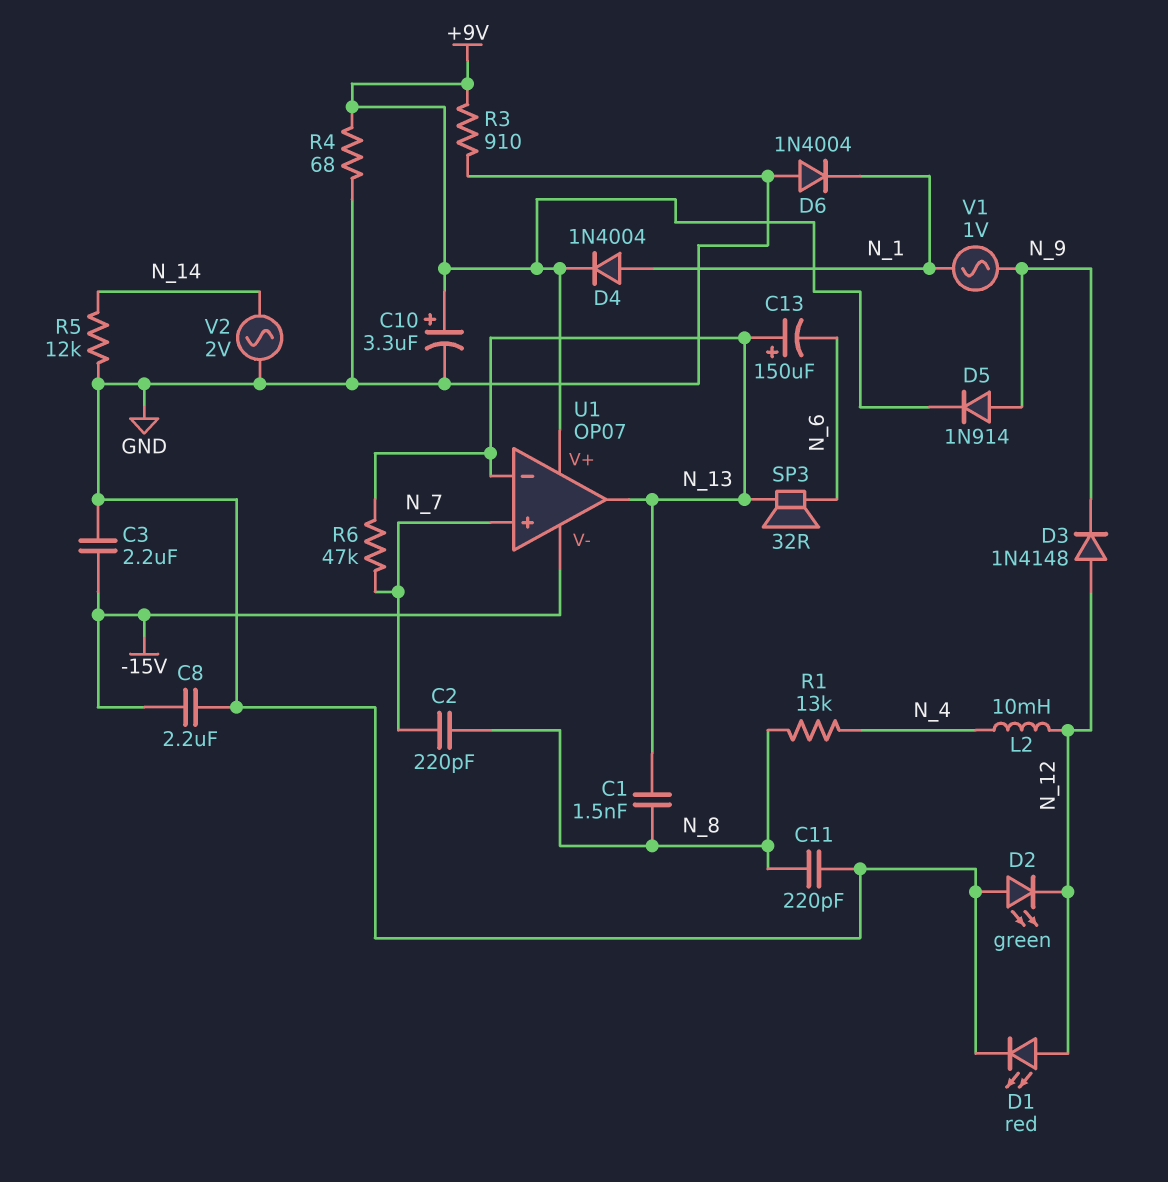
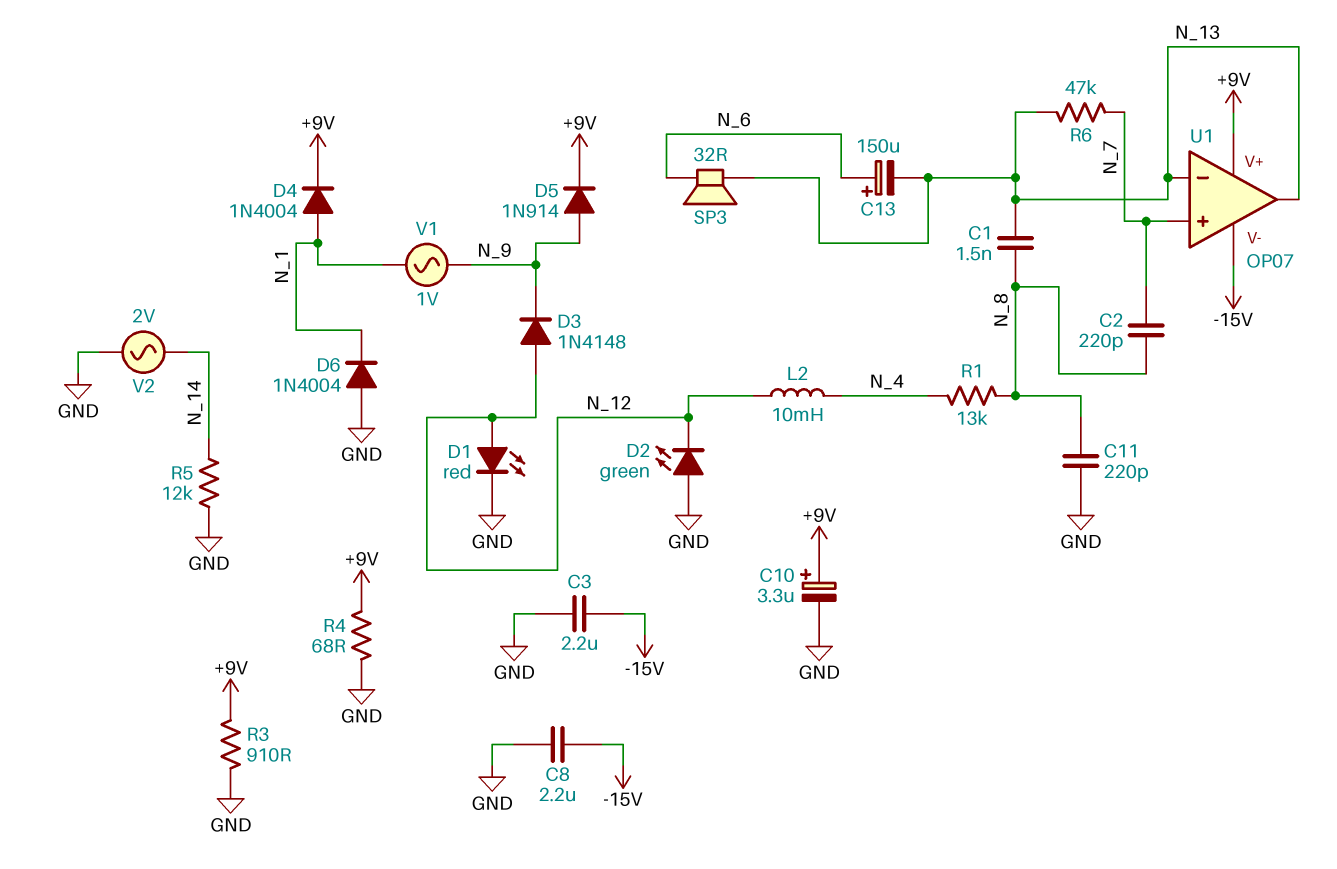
C13: 150uF (plus N_13, minus N_6) -> 150uF (plus N_6, minus N_13)

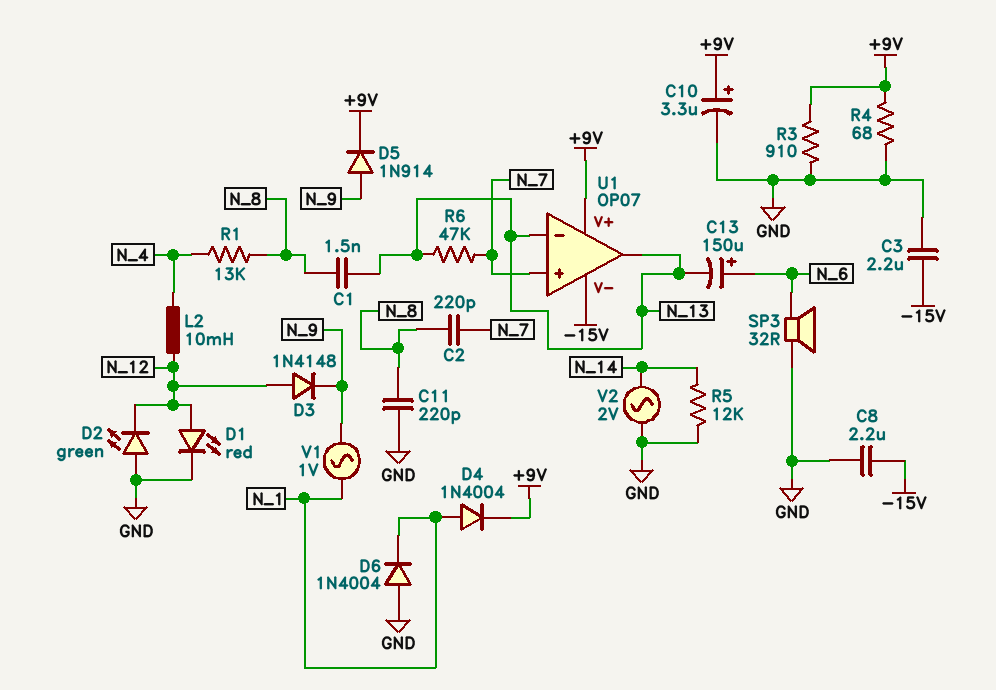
SP3: speaker 32R (N_6, N_13) -> speaker 32R (GND, N_6)

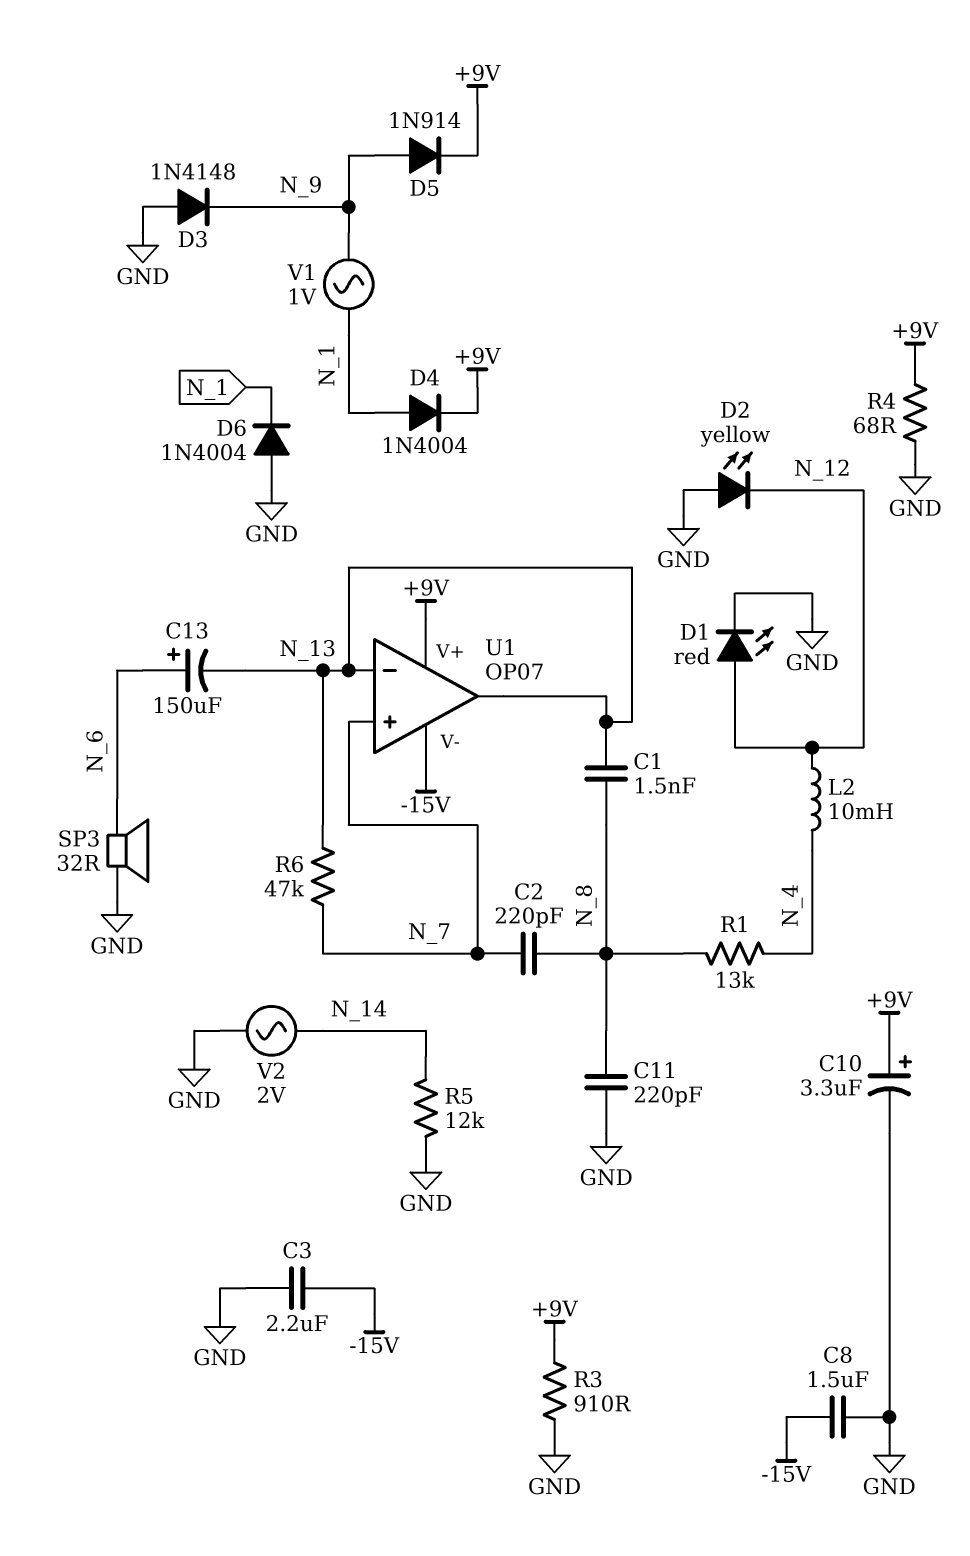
C8: 2.2uF (-15V, GND) -> 1.5uF (-15V, GND)
D2: LED green (A GND, K N_12) -> LED yellow (A GND, K N_12)
D3: diode 1N4148 (A N_12, K N_9) -> diode 1N4148 (A GND, K N_9)

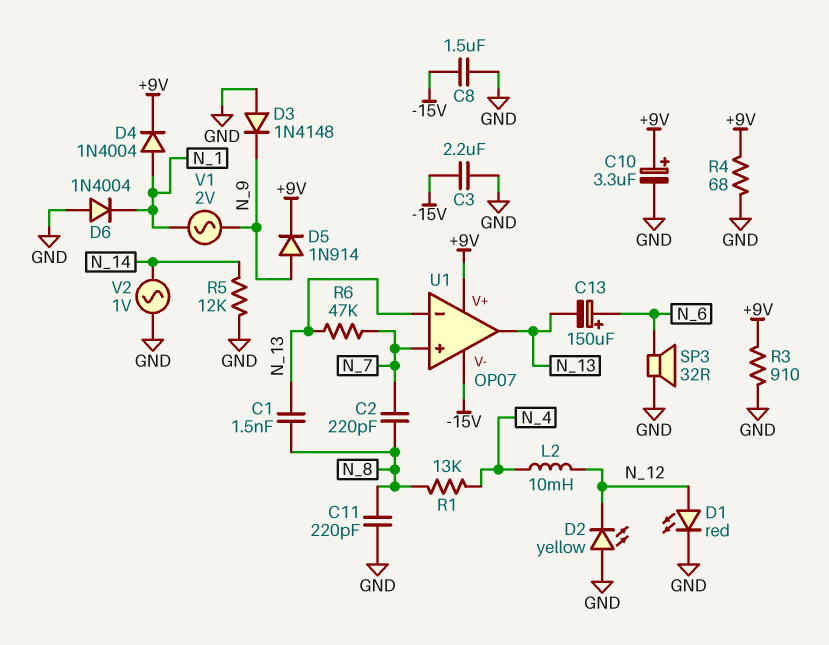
V1: AC 1V (N_1, N_9) -> AC 2V (N_1, N_9)
V2: AC 2V (GND, N_14) -> AC 1V (GND, N_14)

